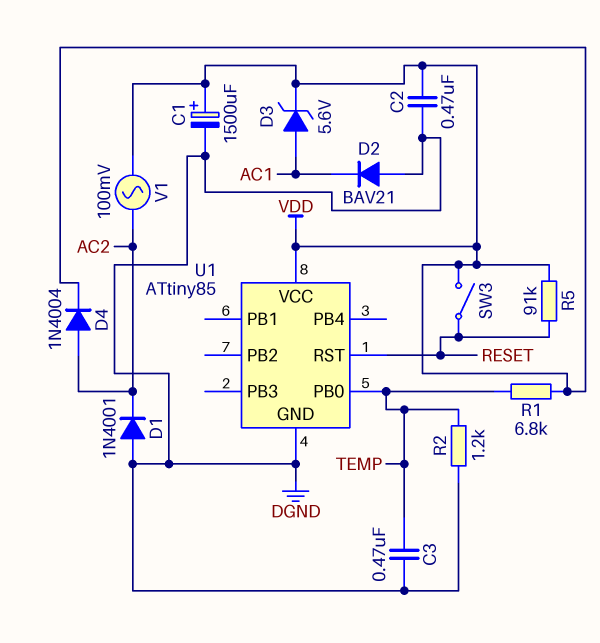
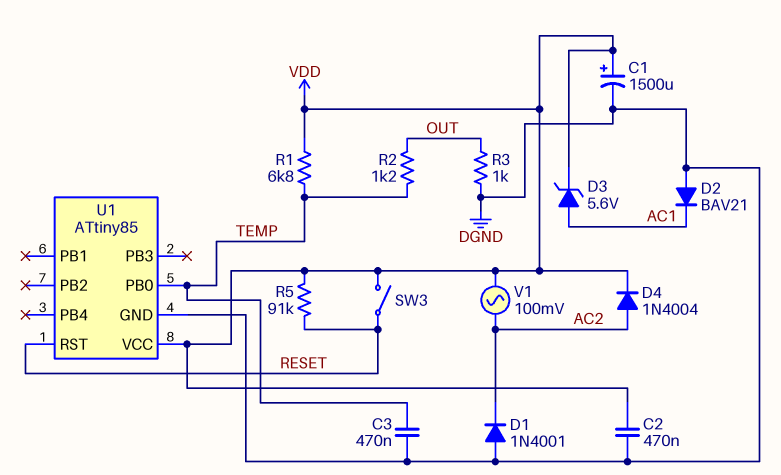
R2: 1.2k (DGND, TEMP) -> 1.2k (OUT, TEMP)
R3: none -> 1k (DGND, OUT)

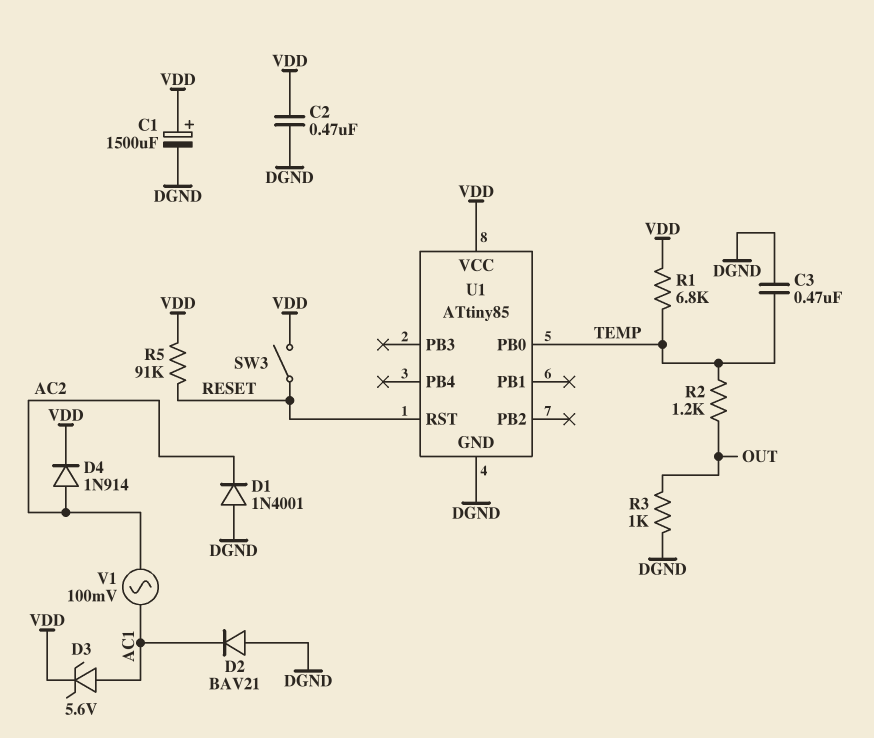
D4: diode 1N4004 (A AC2, K VDD) -> diode 1N914 (A AC2, K VDD)
V1: AC 100mV (AC2, VDD) -> AC 100mV (AC1, AC2)

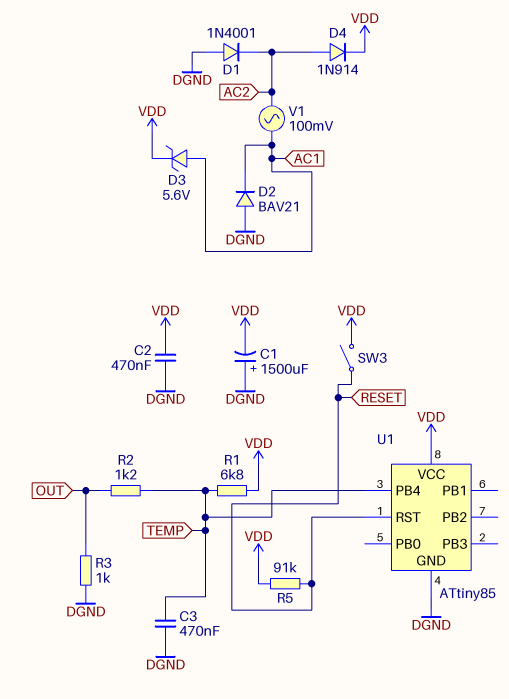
C1: 1500uF (plus VDD, minus DGND) -> 1500uF (plus DGND, minus VDD)
U1 pin PB0: TEMP -> none
U1 pin PB4: none -> TEMP

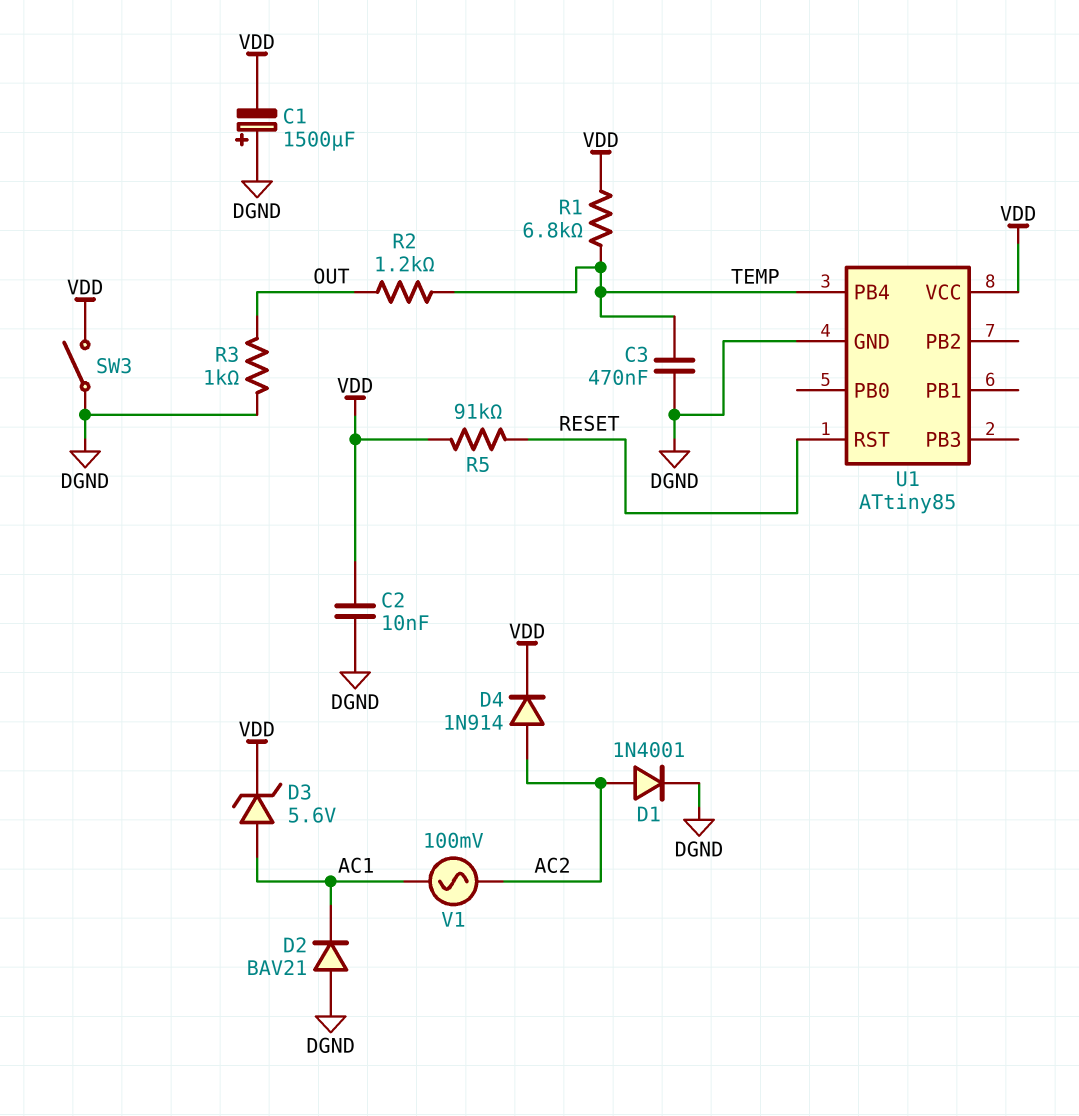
C2: 470nF (DGND, VDD) -> 10nF (DGND, VDD)
D1: diode 1N4001 (A DGND, K AC2) -> diode 1N4001 (A AC2, K DGND)
SW3: switch (RESET, VDD) -> switch (DGND, VDD)

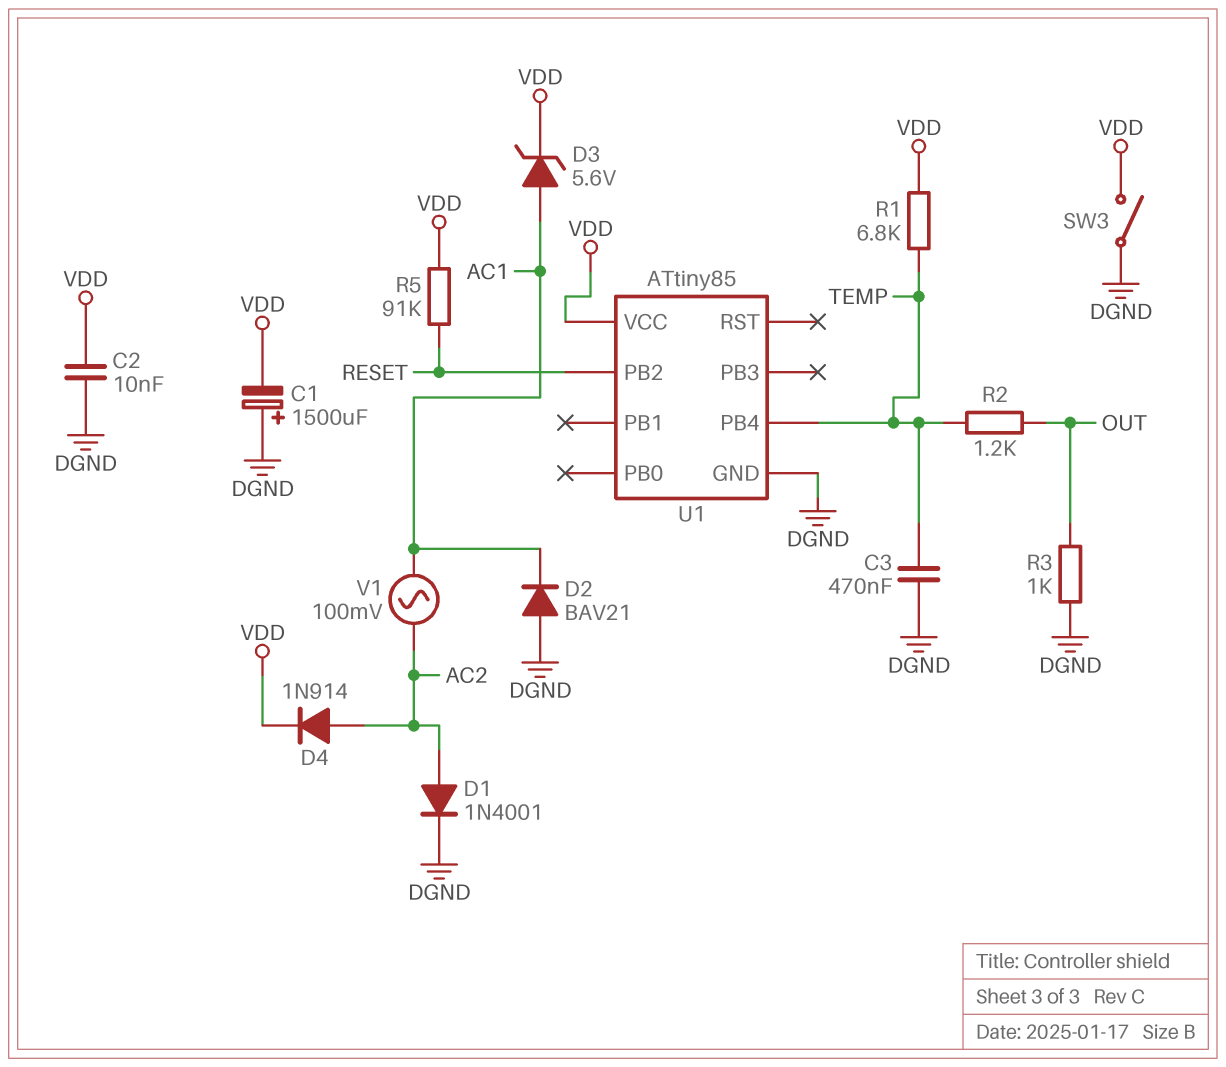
U1 pin PB2: none -> RESET
U1 pin RST: RESET -> none

